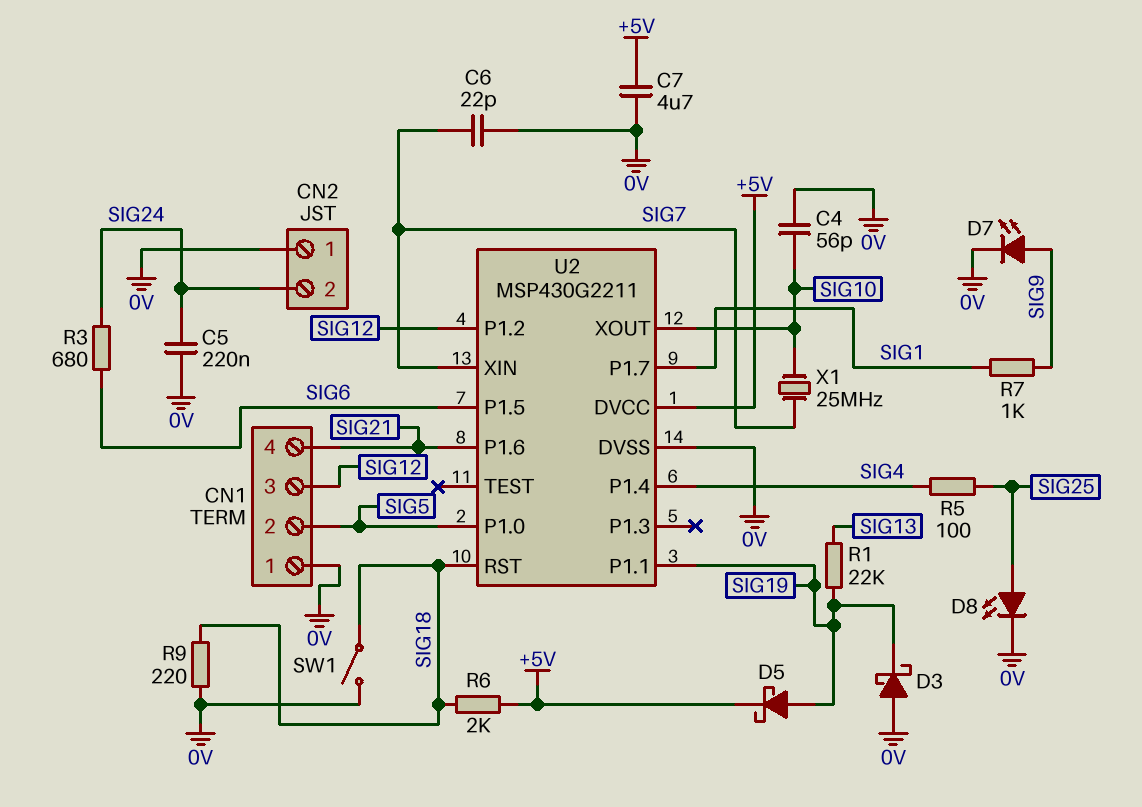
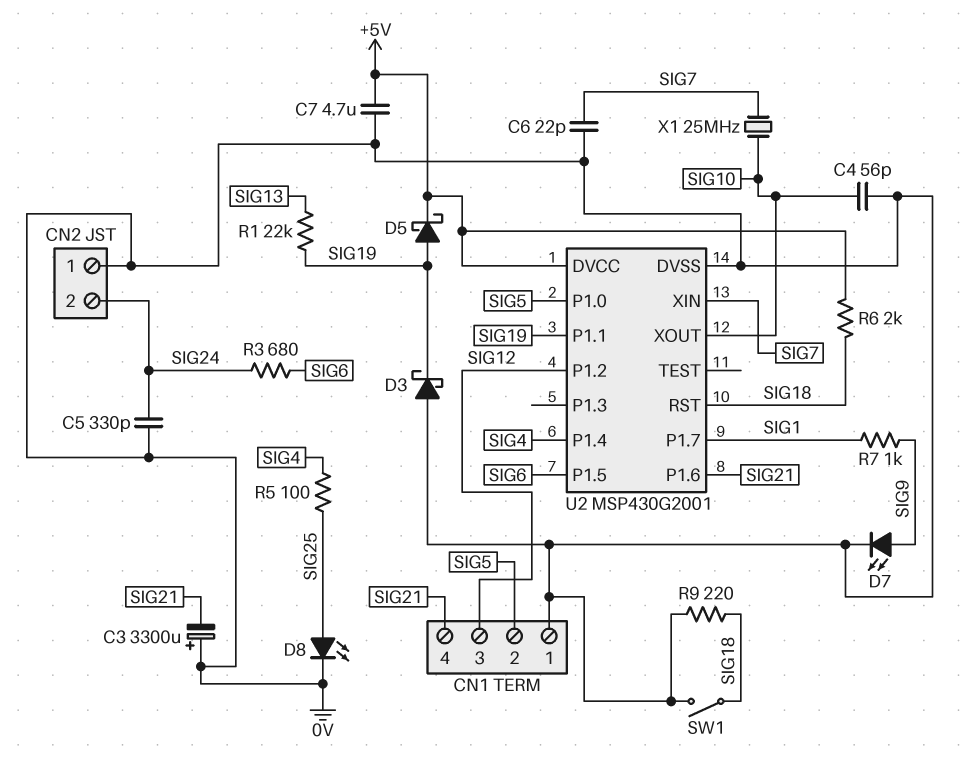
C3: none -> 3300uF (plus 0V, minus SIG21)
C5: 220nF (0V, SIG24) -> 330pF (0V, SIG24)
U2: MSP430G2211 -> MSP430G2001

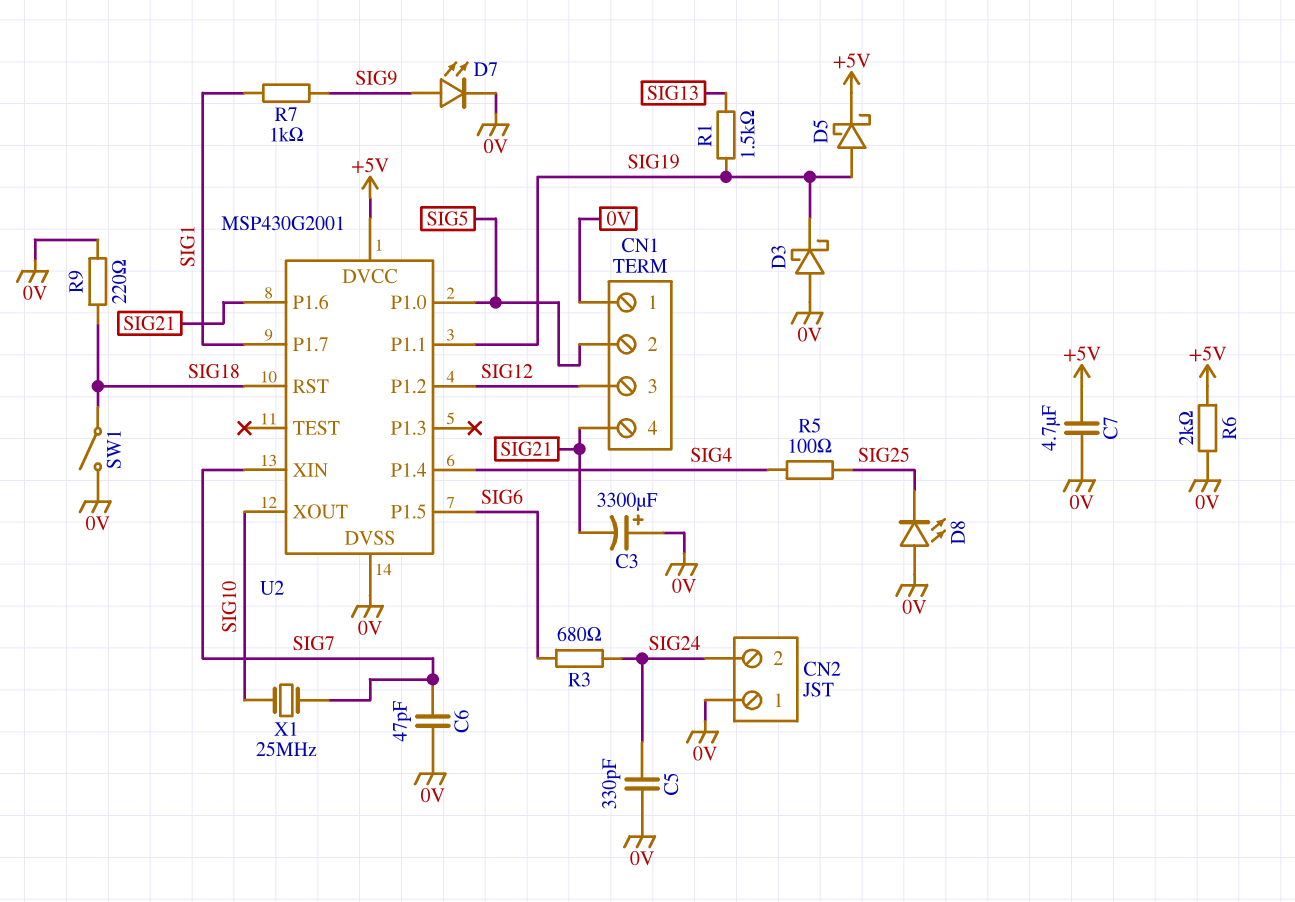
C4: 56pF (0V, SIG10) -> none
C6: 22pF (0V, SIG7) -> 47pF (0V, SIG7)
D8: LED (A SIG25, K 0V) -> LED (A 0V, K SIG25)
R1: 22k (SIG13, SIG19) -> 1.5k (SIG13, SIG19)
R6: 2k (+5V, SIG18) -> 2k (+5V, 0V)

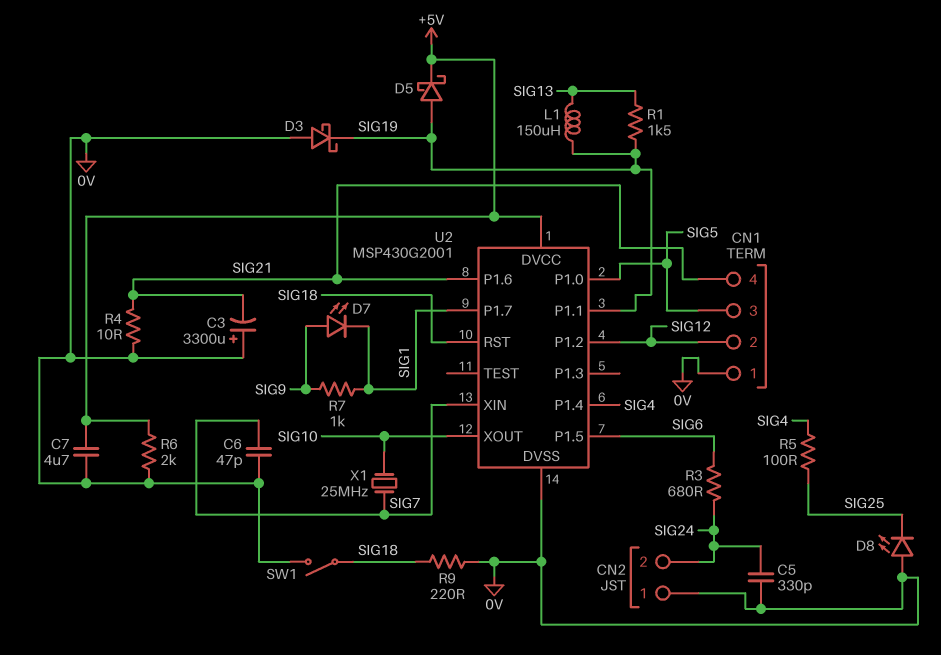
CN1 pin 2: SIG5 -> SIG12
CN1 pin 3: SIG12 -> SIG5
D7: LED (A SIG9, K 0V) -> LED (A SIG9, K SIG1)
L1: none -> 150uH (SIG13, SIG19)
R4: none -> 10 (0V, SIG21)

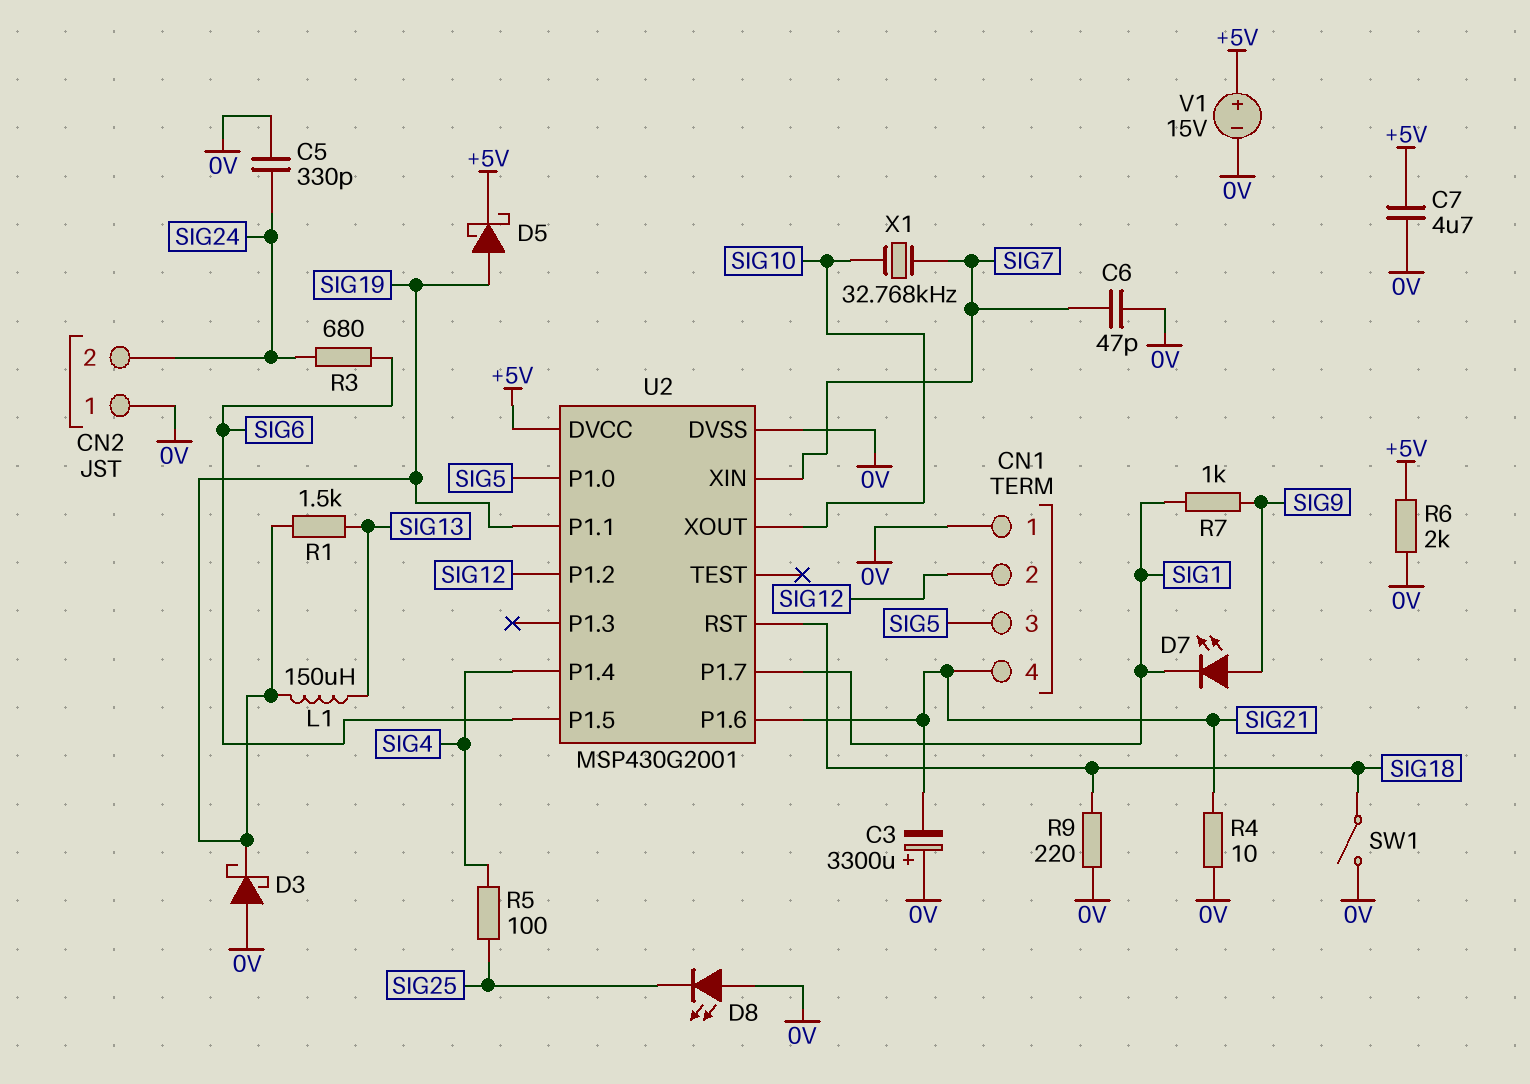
V1: none -> 15V (plus +5V, minus 0V)
X1: 25MHz (SIG7, SIG10) -> 32.768kHz (SIG7, SIG10)

